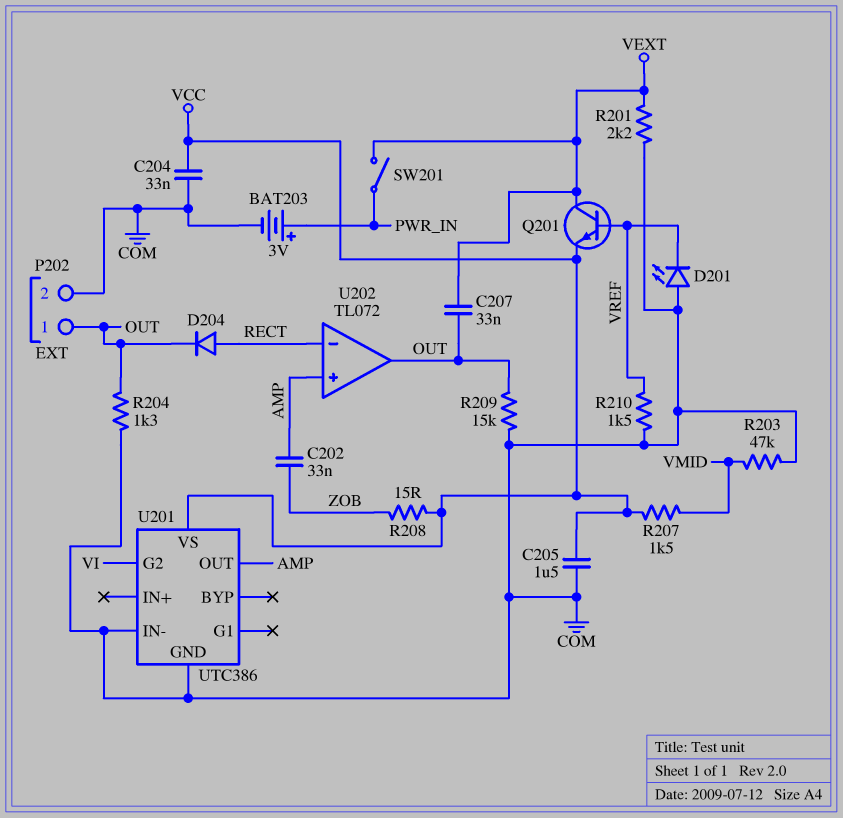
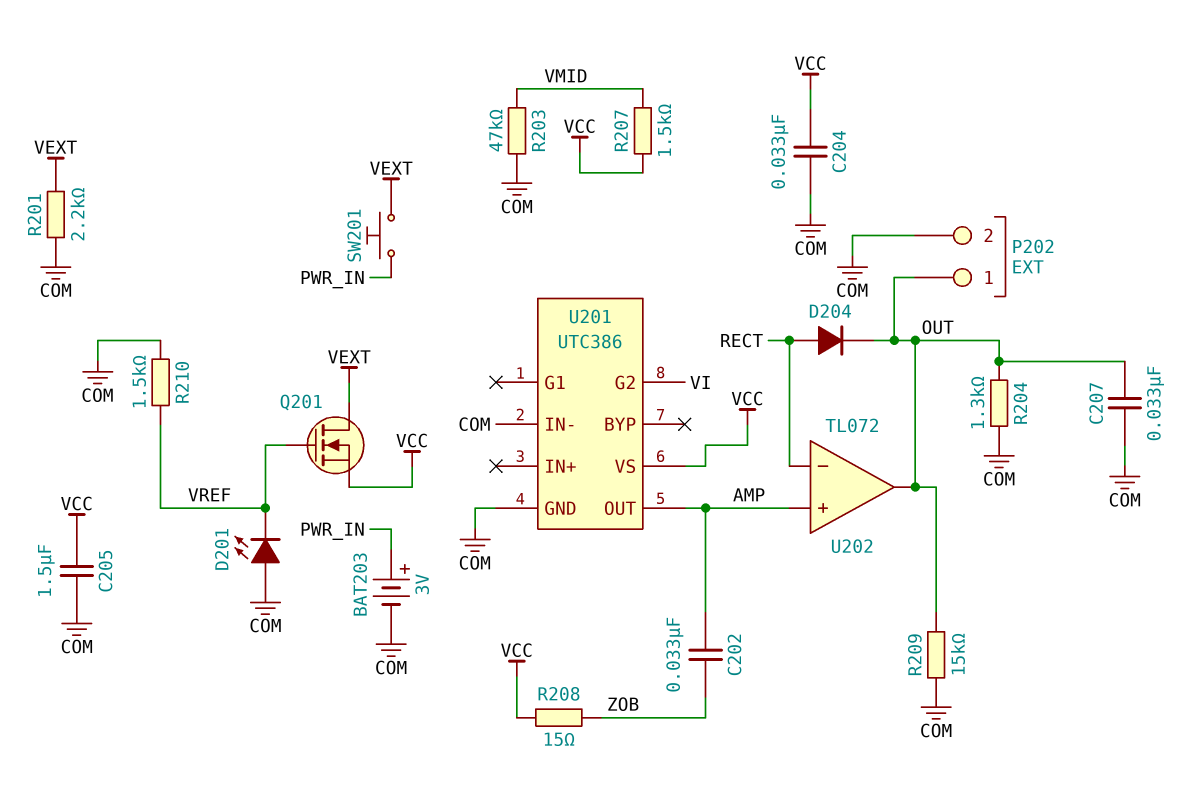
C207: 33nF (OUT, VEXT) -> 33nF (COM, OUT)
Q201: NPN (B VREF, C VEXT, E VCC) -> NMOS (G VREF, D VEXT, S VCC)
SW201: switch (PWR_IN, VEXT) -> button (PWR_IN, VEXT)

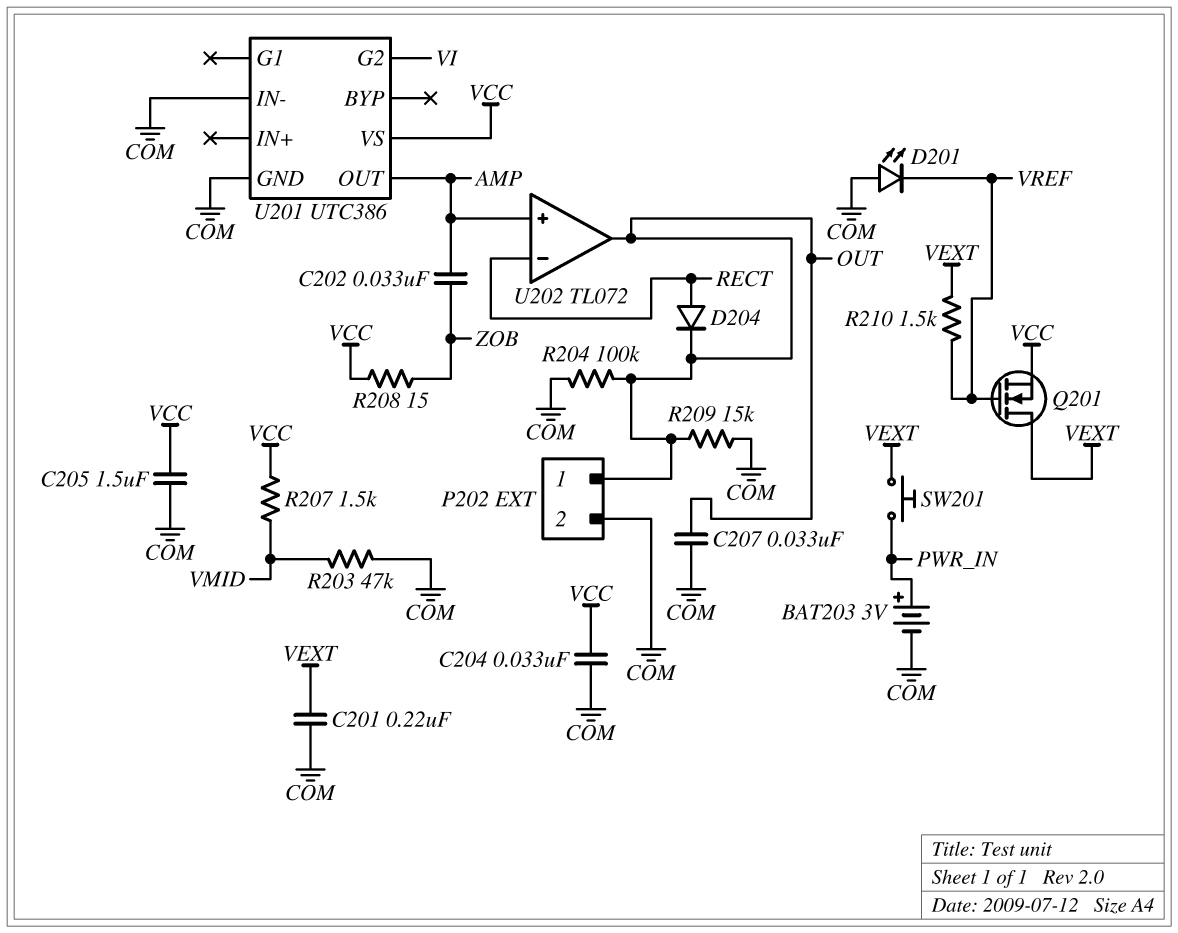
C201: none -> 220nF (COM, VEXT)
R201: 2.2k (COM, VEXT) -> none
R204: 1.3k (COM, OUT) -> 100k (COM, OUT)
R210: 1.5k (COM, VREF) -> 1.5k (VEXT, VREF)

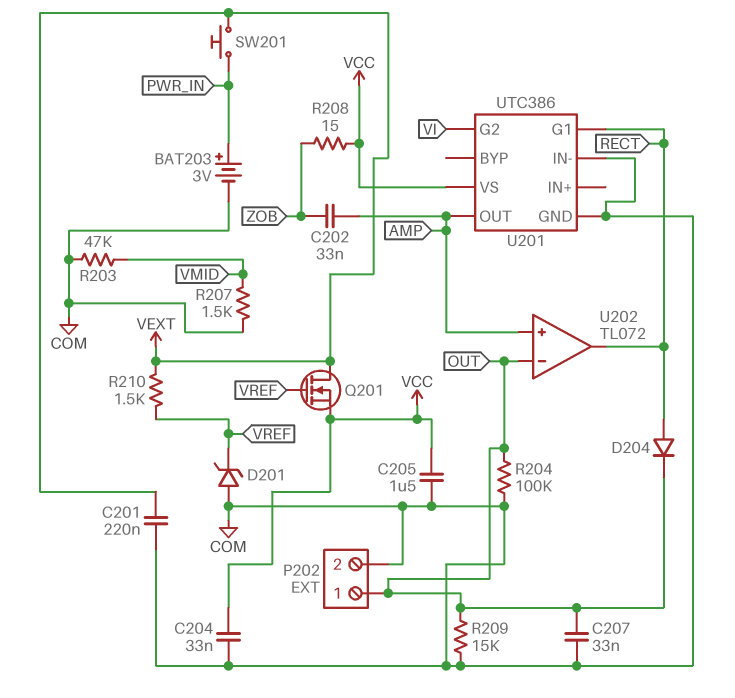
D201: LED (A COM, K VREF) -> zener (A COM, K VREF)
R207: 1.5k (VCC, VMID) -> 1.5k (COM, VMID)
U201 pin G1: none -> RECT
U202 pin in-: RECT -> OUT
U202 pin out: OUT -> RECT

